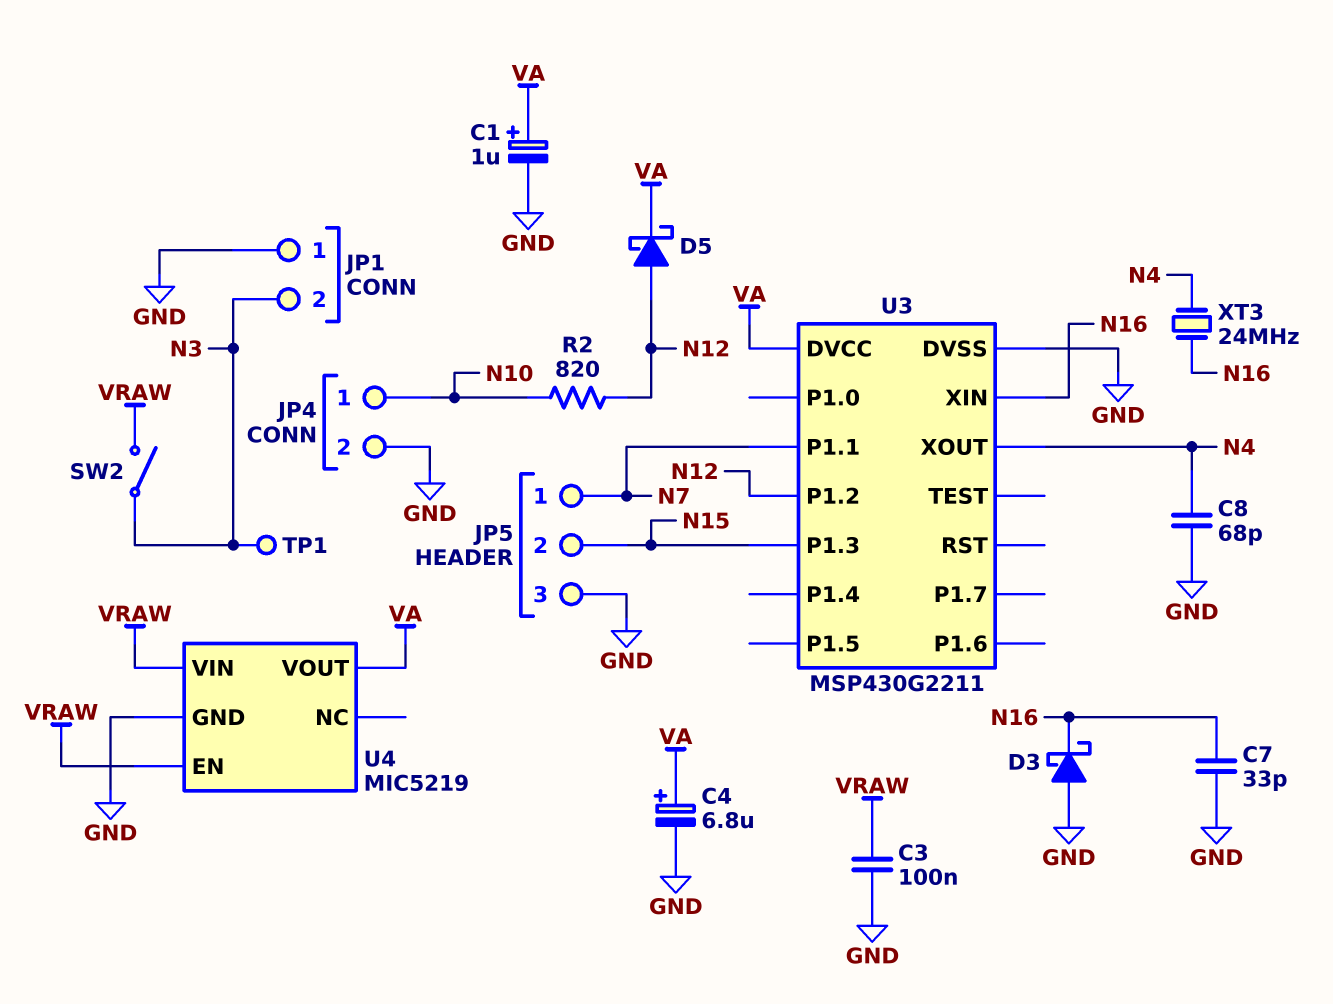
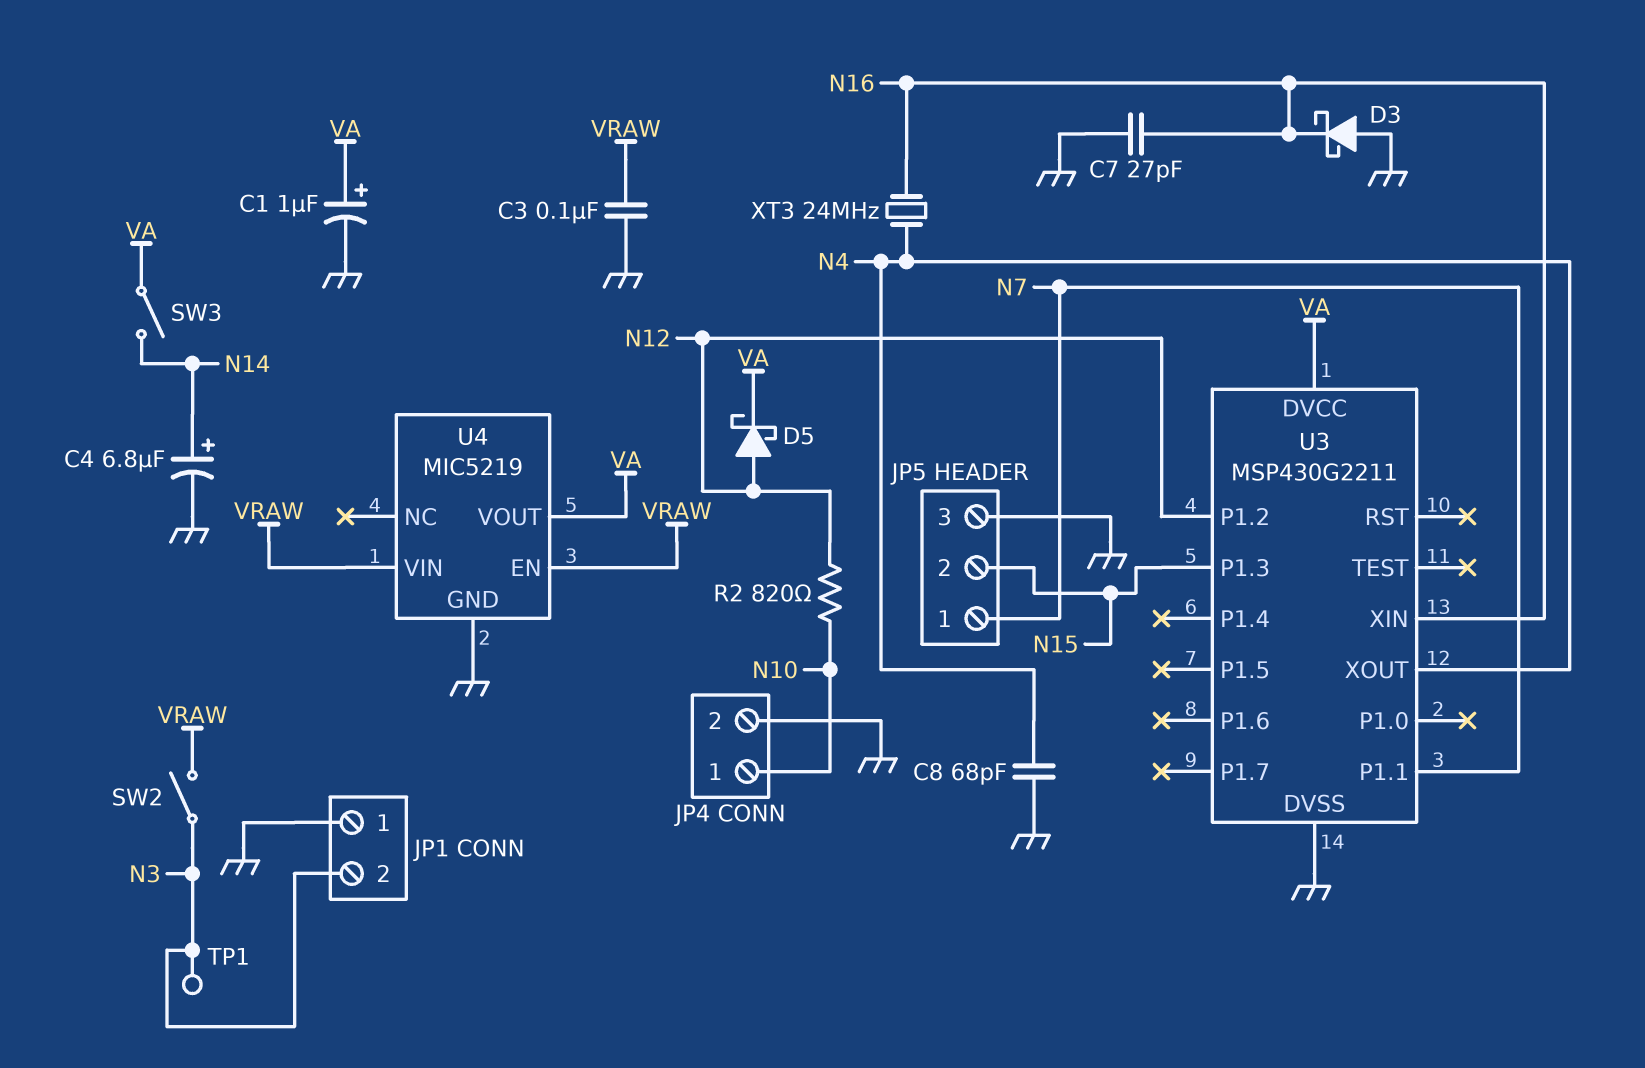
C4: 6.8uF (plus VA, minus GND) -> 6.8uF (plus N14, minus GND)
C7: 33pF (GND, N16) -> 27pF (GND, N16)
SW3: none -> switch (N14, VA)

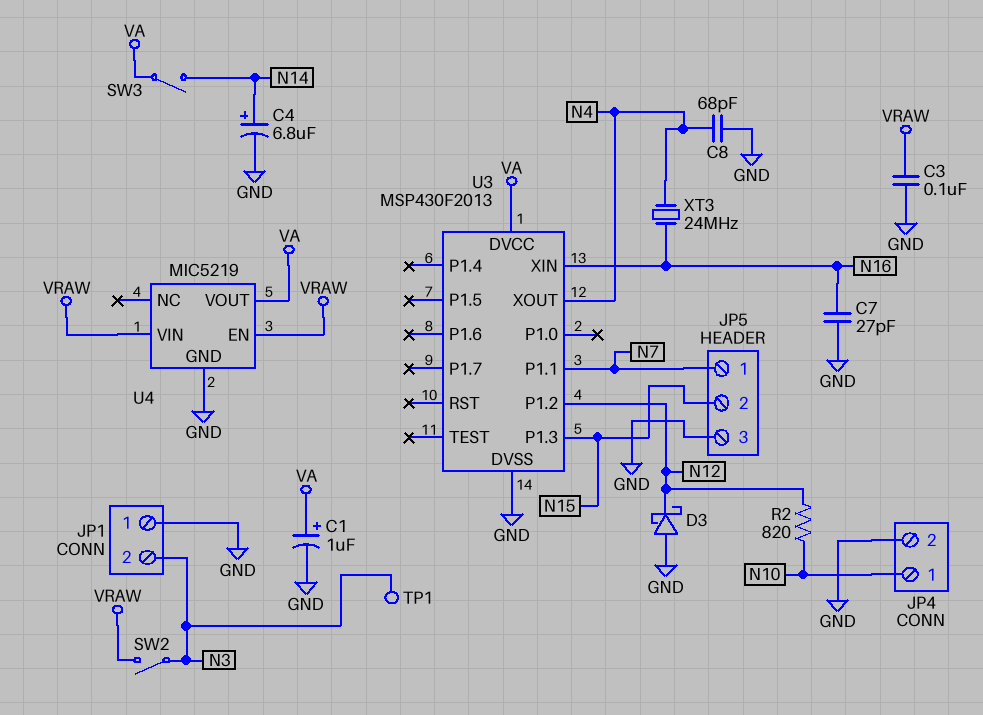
D3: schottky (A GND, K N16) -> schottky (A GND, K N12)
D5: schottky (A N12, K VA) -> none
U3: MSP430G2211 -> MSP430F2013

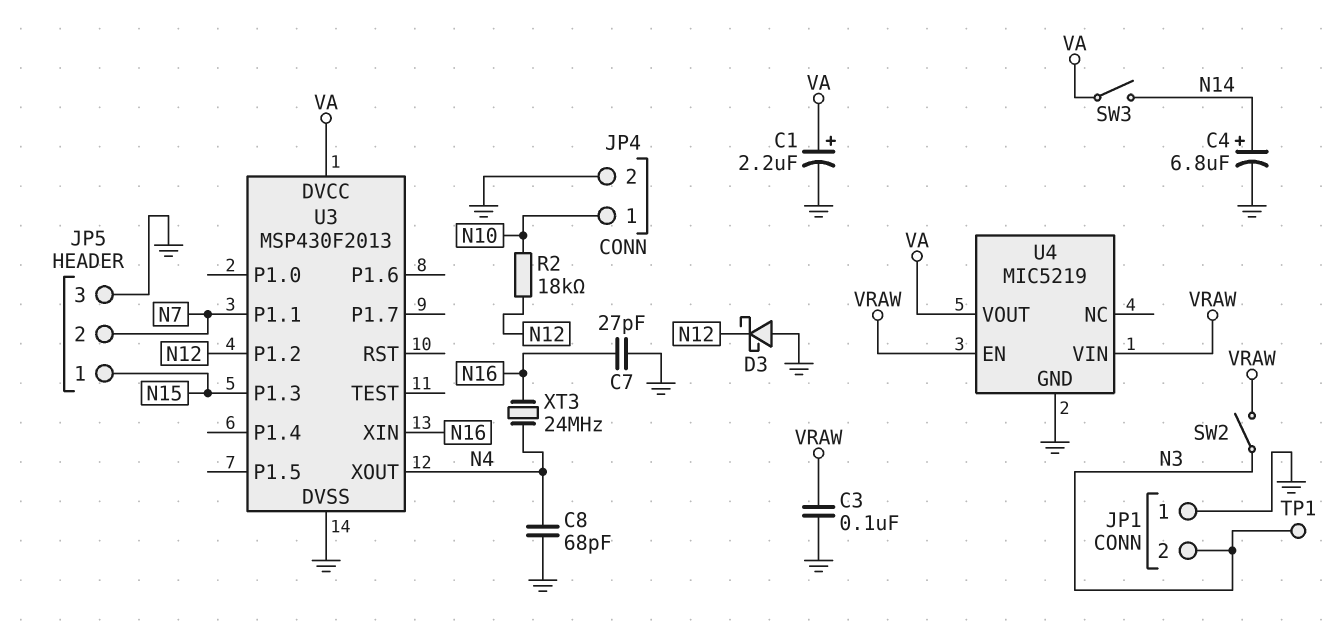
C1: 1uF (plus VA, minus GND) -> 2.2uF (plus VA, minus GND)
JP5 pin 1: N7 -> N15
JP5 pin 2: N15 -> N7
R2: 820 (N10, N12) -> 18k (N10, N12)

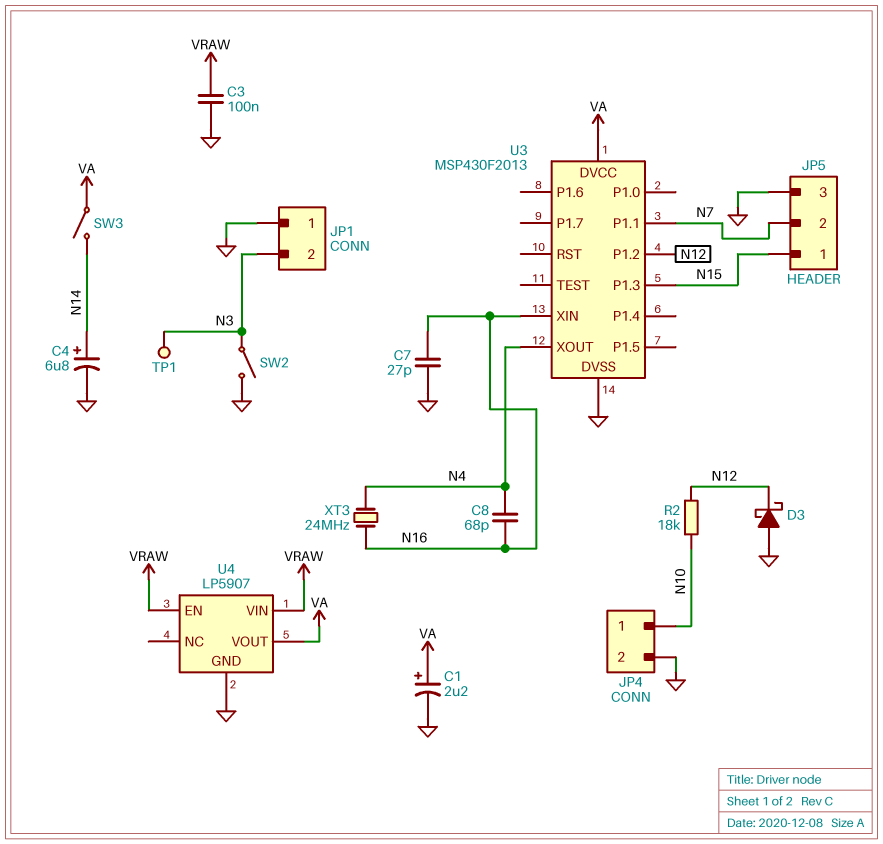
C8: 68pF (GND, N4) -> 68pF (N4, N16)
SW2: switch (N3, VRAW) -> switch (GND, N3)
U4: MIC5219 -> LP5907

